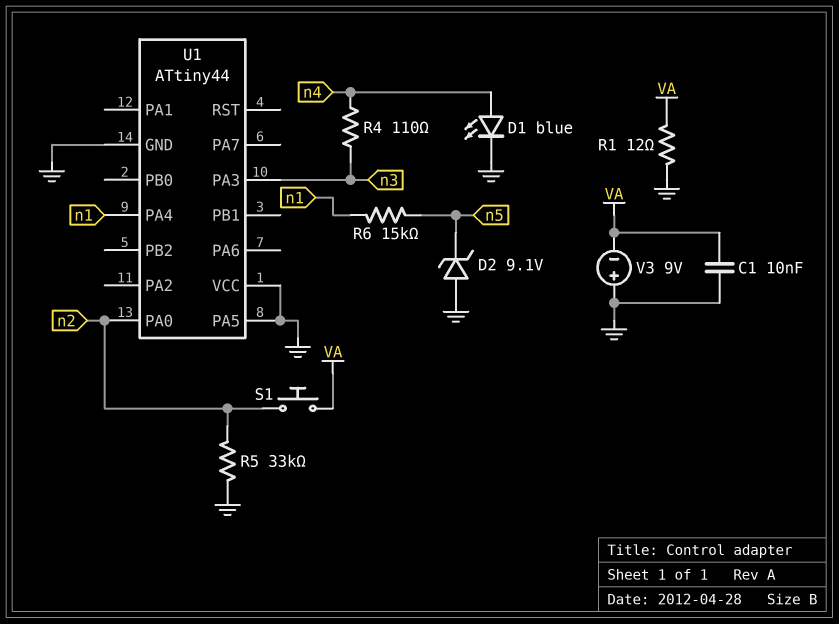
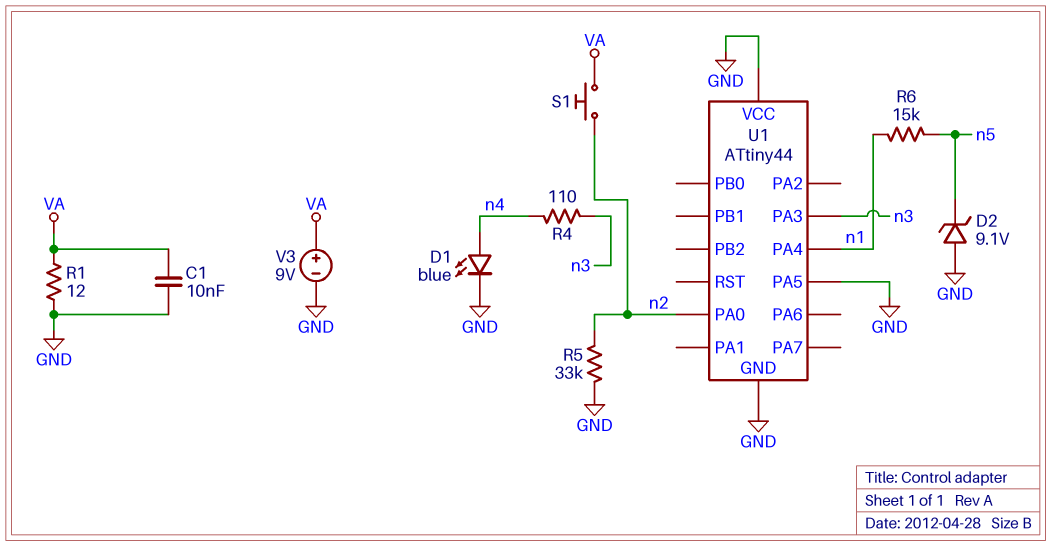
V3: 9V (plus GND, minus VA) -> 9V (plus VA, minus GND)

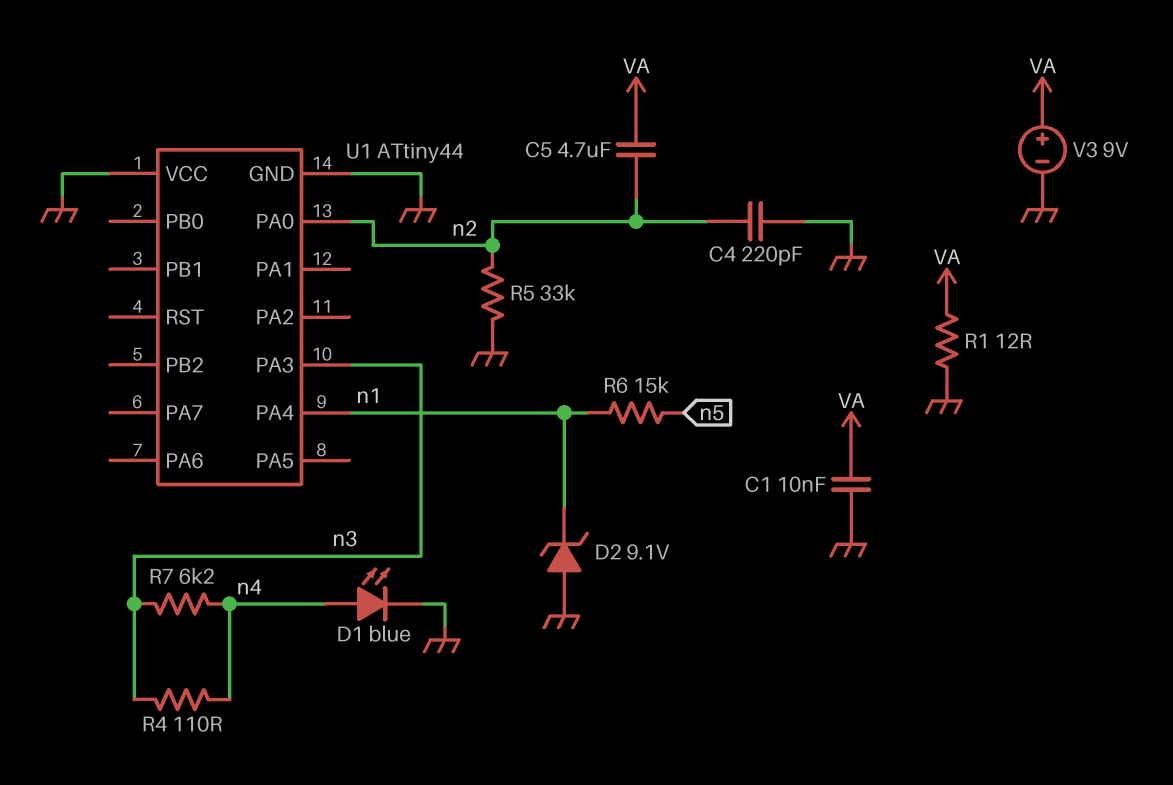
C4: none -> 220pF (GND, n2)
C5: none -> 4.7uF (VA, n2)
D2: zener 9.1V (A GND, K n5) -> zener 9.1V (A GND, K n1)
R7: none -> 6.2k (n3, n4)
S1: button (VA, n2) -> none
U1 pin PA5: GND -> none

